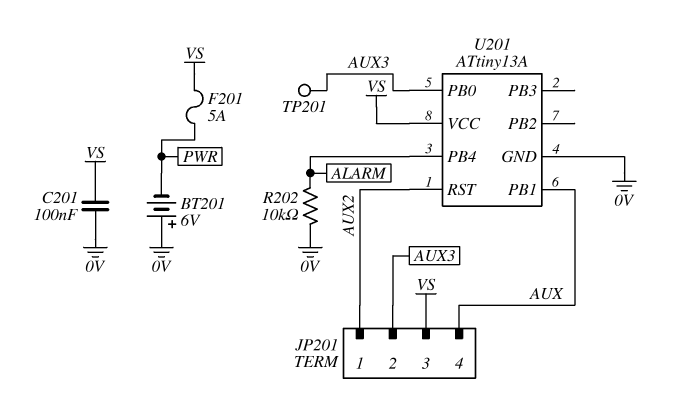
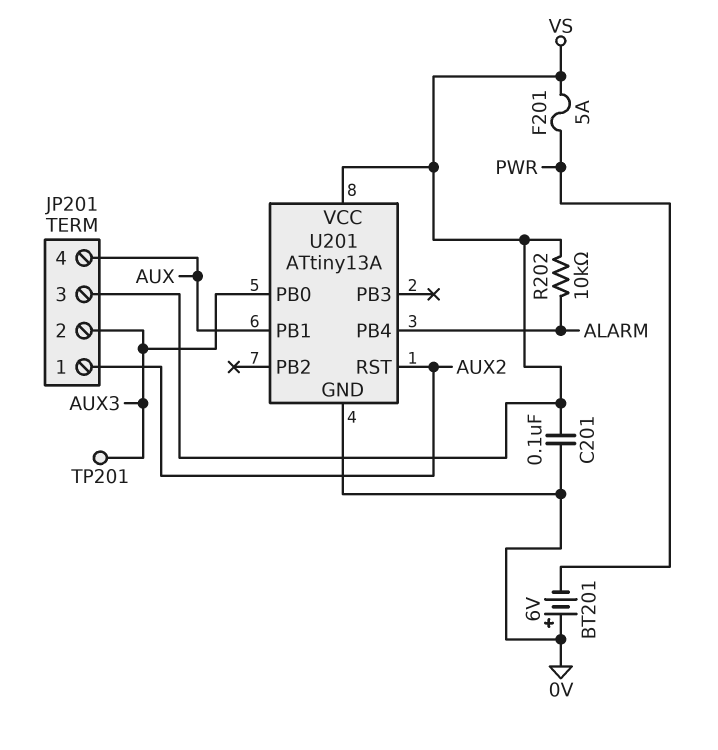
R202: 10k (0V, ALARM) -> 10k (ALARM, VS)

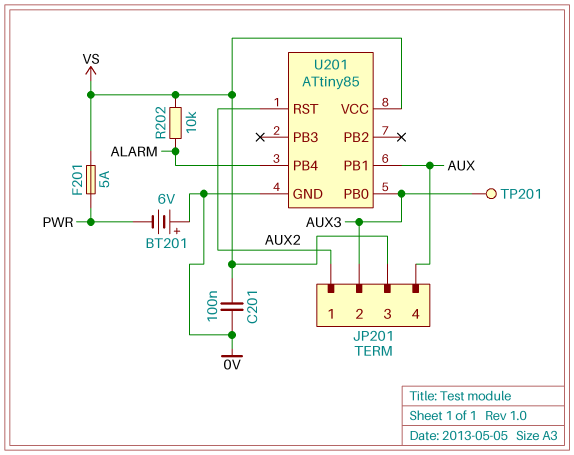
U201: ATtiny13A -> ATtiny85

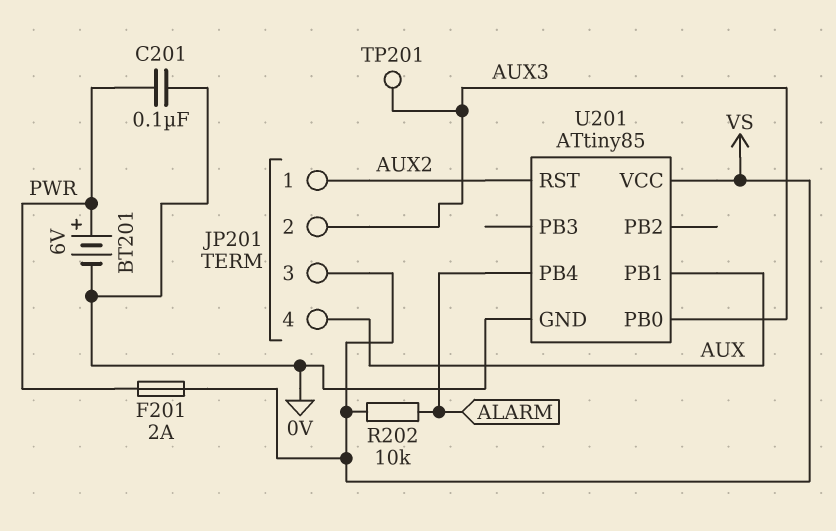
BT201: 6V (plus 0V, minus PWR) -> 6V (plus PWR, minus 0V)
C201: 100nF (0V, VS) -> 100nF (0V, PWR)
F201: 5A (PWR, VS) -> 2A (PWR, VS)

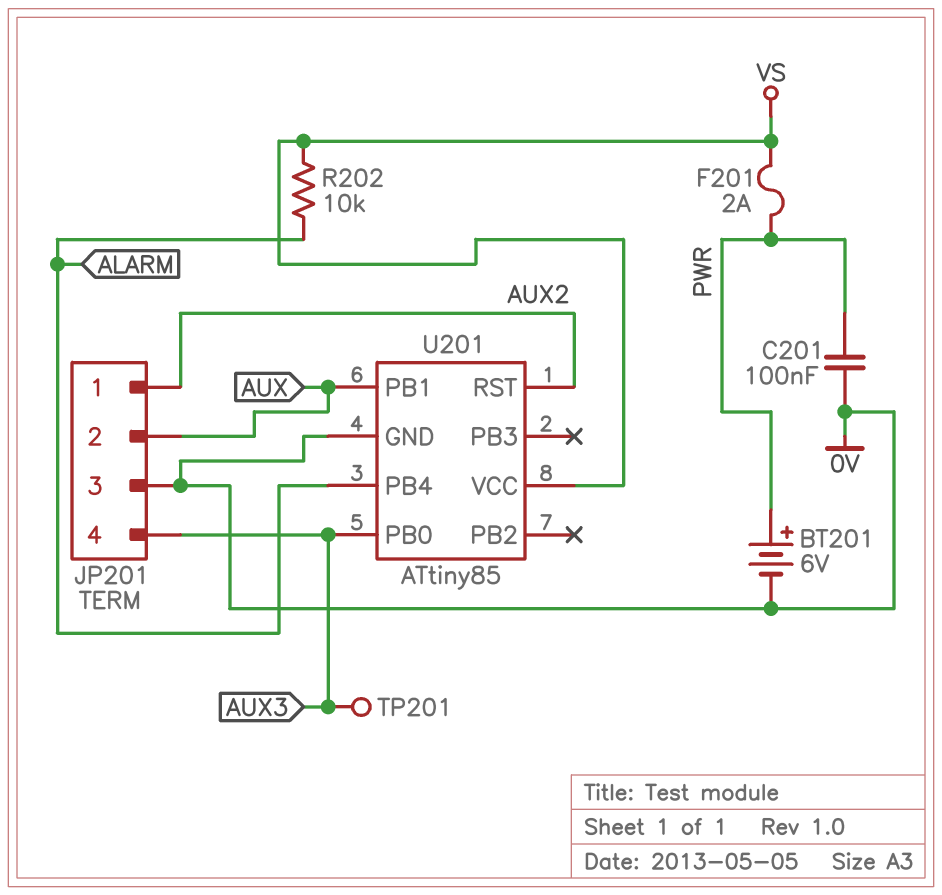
JP201 pin 2: AUX3 -> AUX
JP201 pin 3: VS -> 0V
JP201 pin 4: AUX -> AUX3

